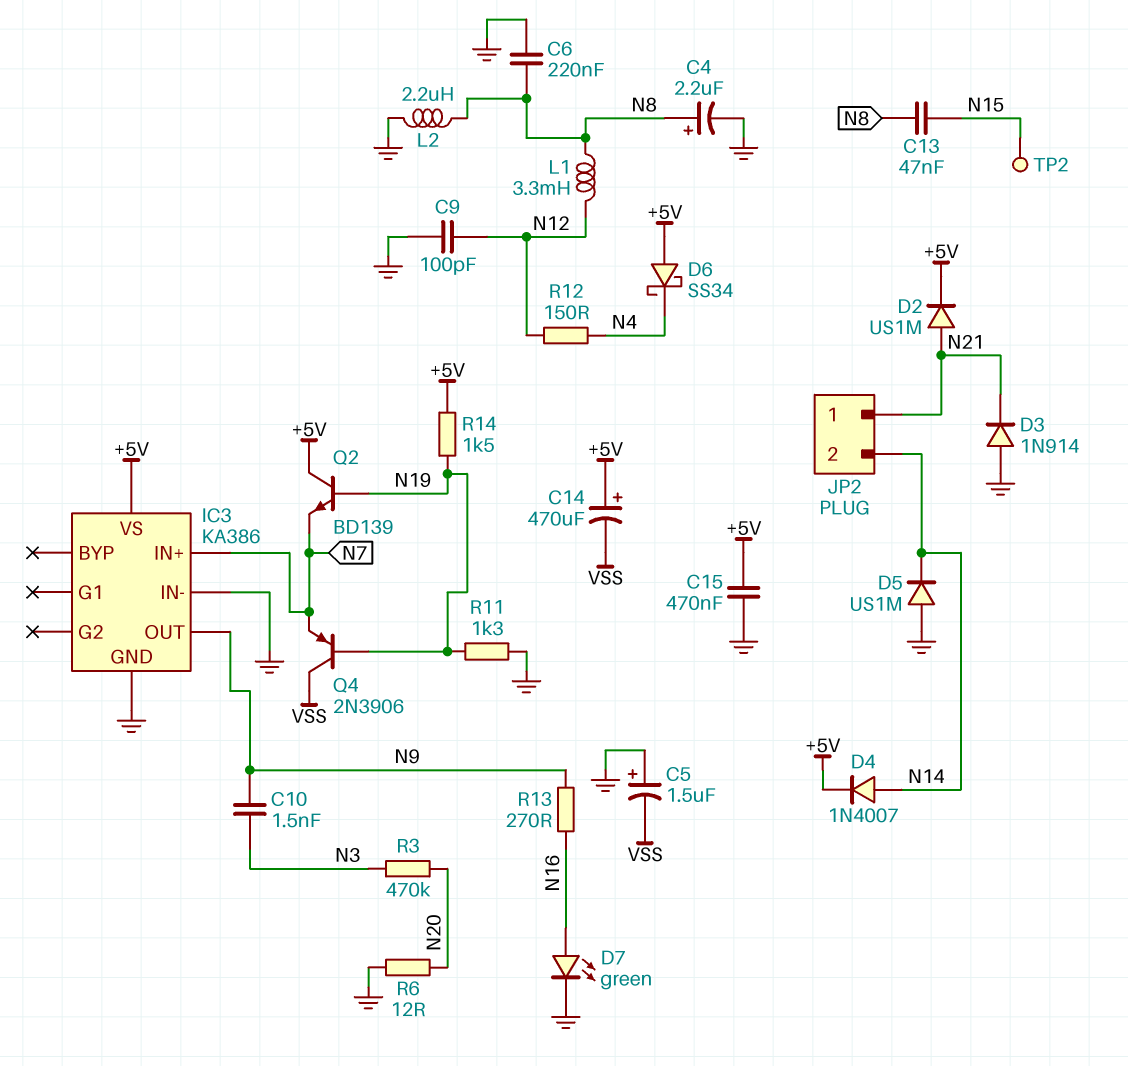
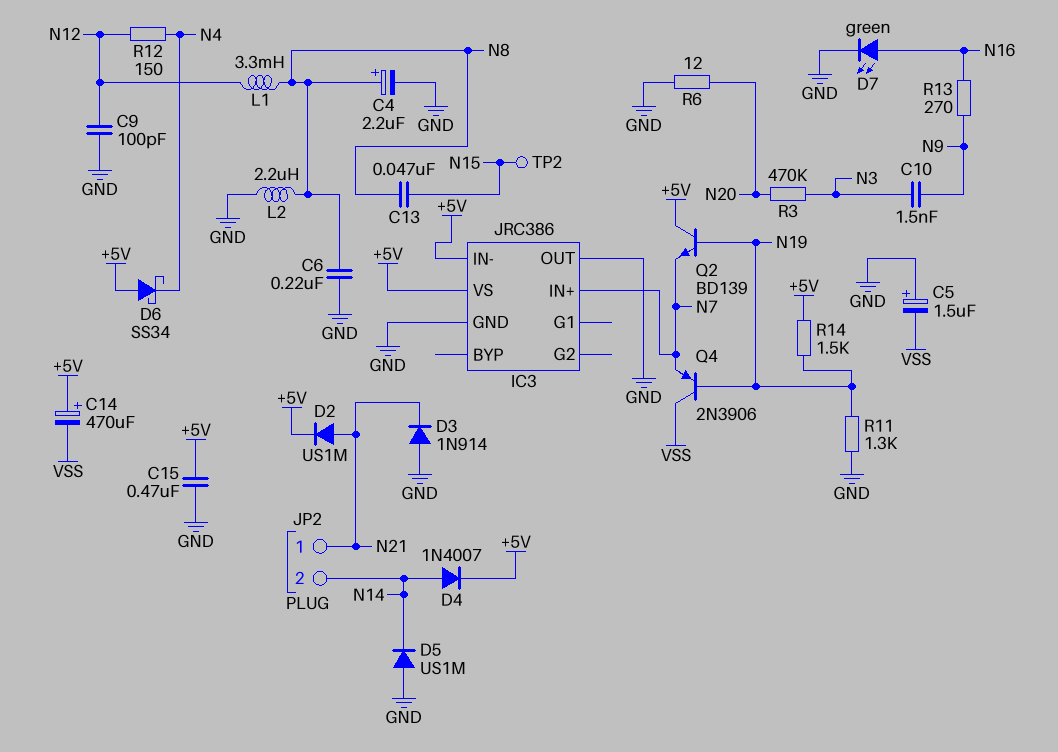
IC3: KA386 -> JRC386
IC3 pin IN-: GND -> +5V
IC3 pin OUT: N9 -> GND

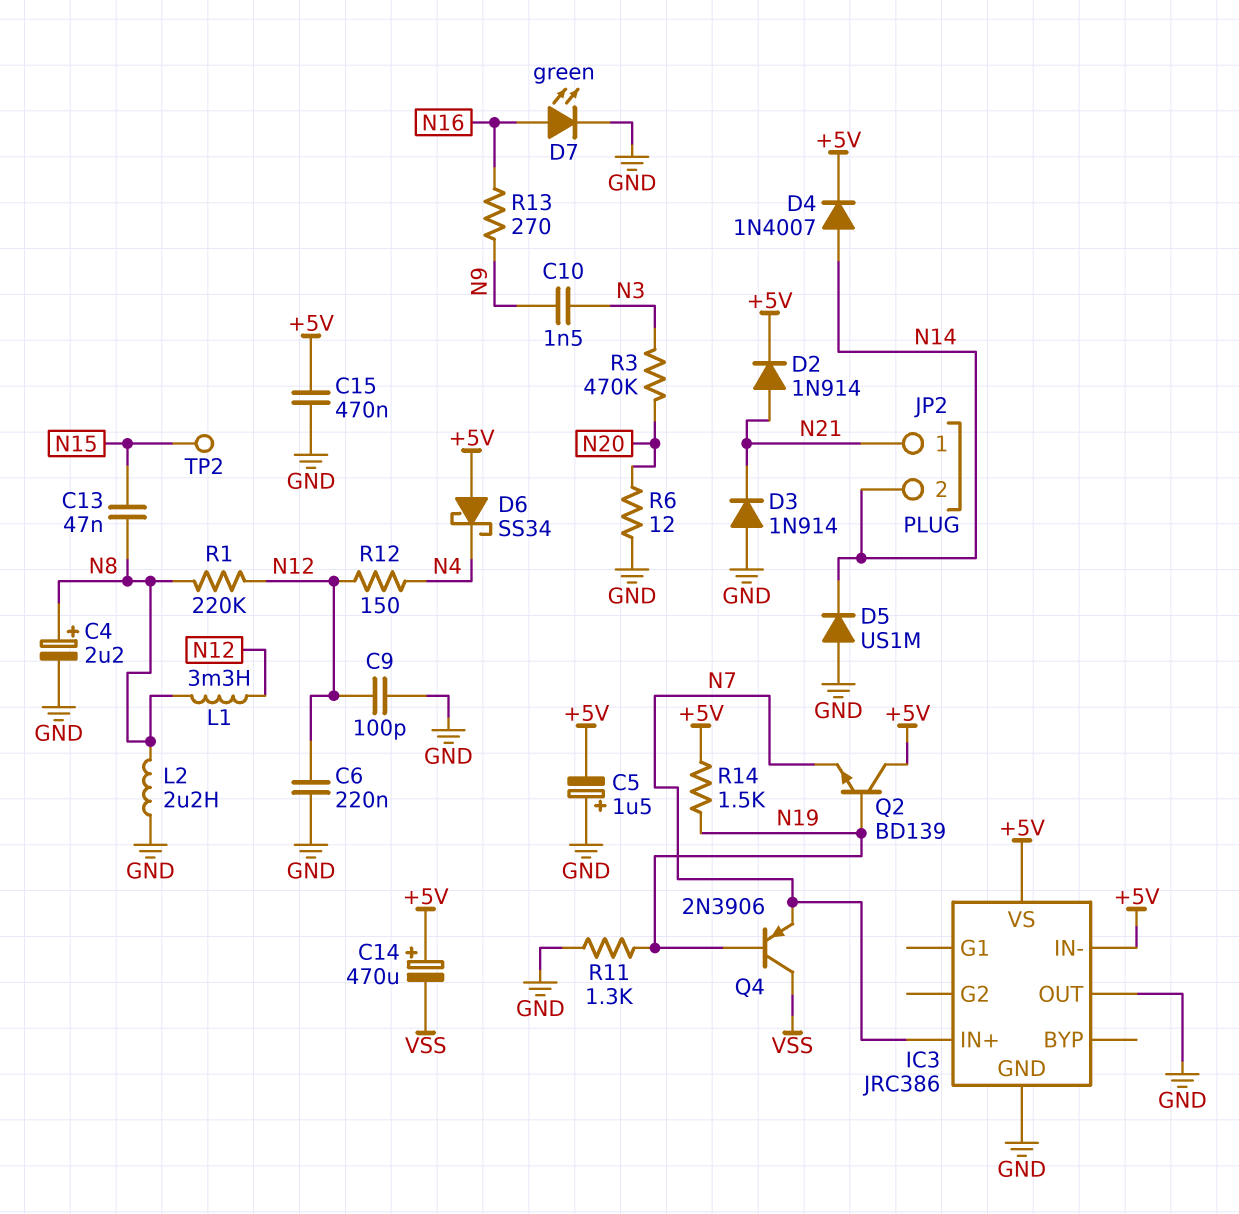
C5: 1.5uF (plus GND, minus VSS) -> 1.5uF (plus GND, minus +5V)
C6: 220nF (GND, N8) -> 220nF (GND, N12)
D2: diode US1M (A N21, K +5V) -> diode 1N914 (A N21, K +5V)
R1: none -> 220k (N8, N12)

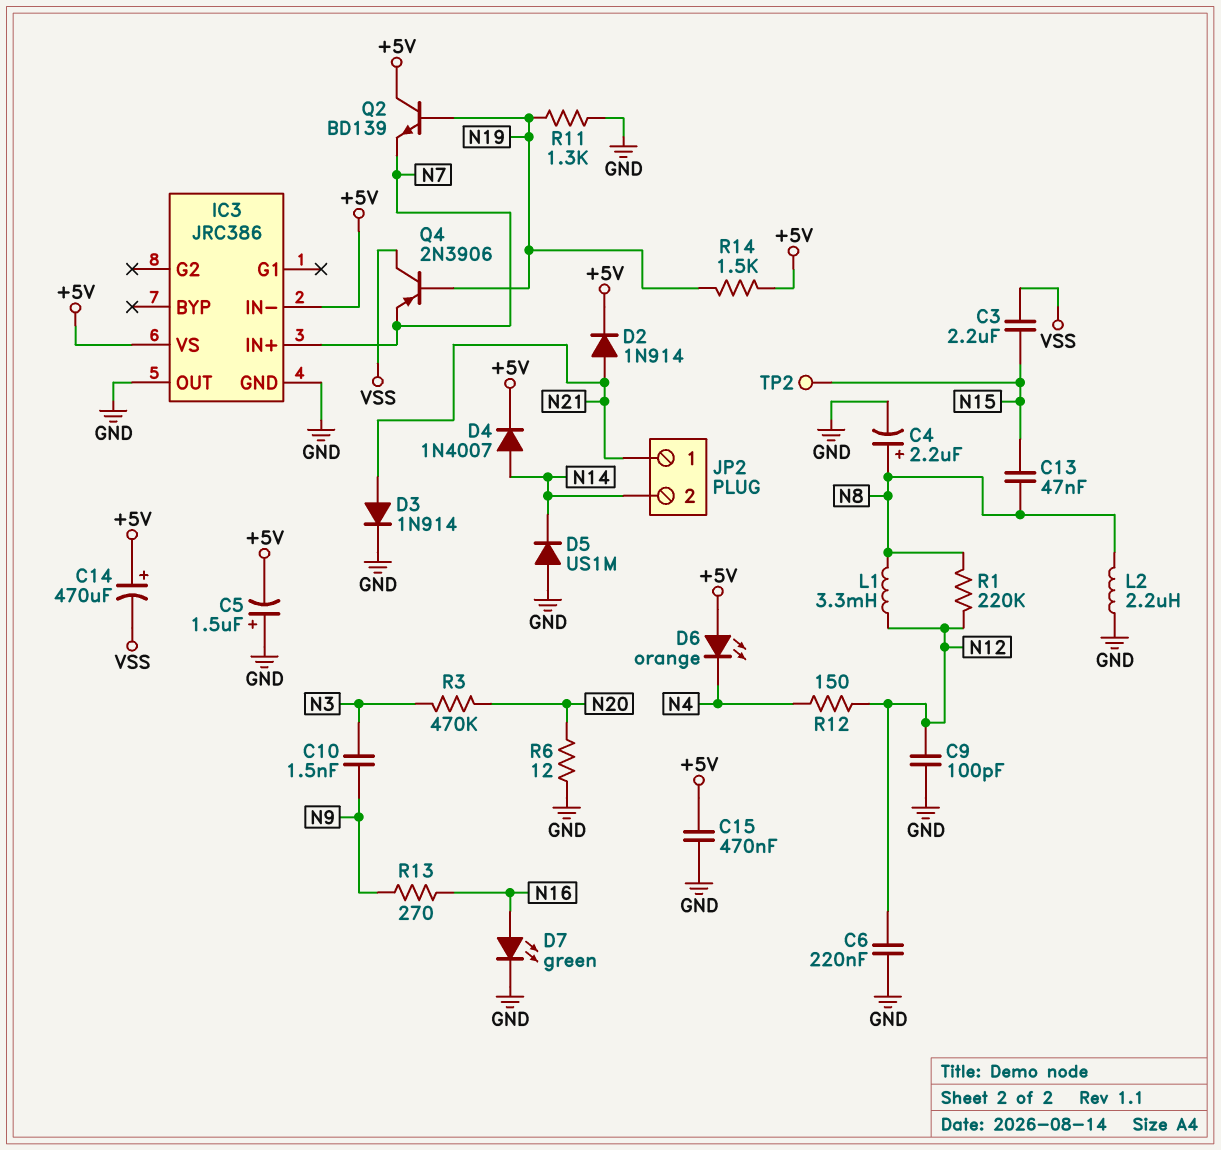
C3: none -> 2.2uF (N15, VSS)
D3: diode 1N914 (A GND, K N21) -> diode 1N914 (A N21, K GND)
D6: schottky SS34 (A +5V, K N4) -> LED orange (A +5V, K N4)

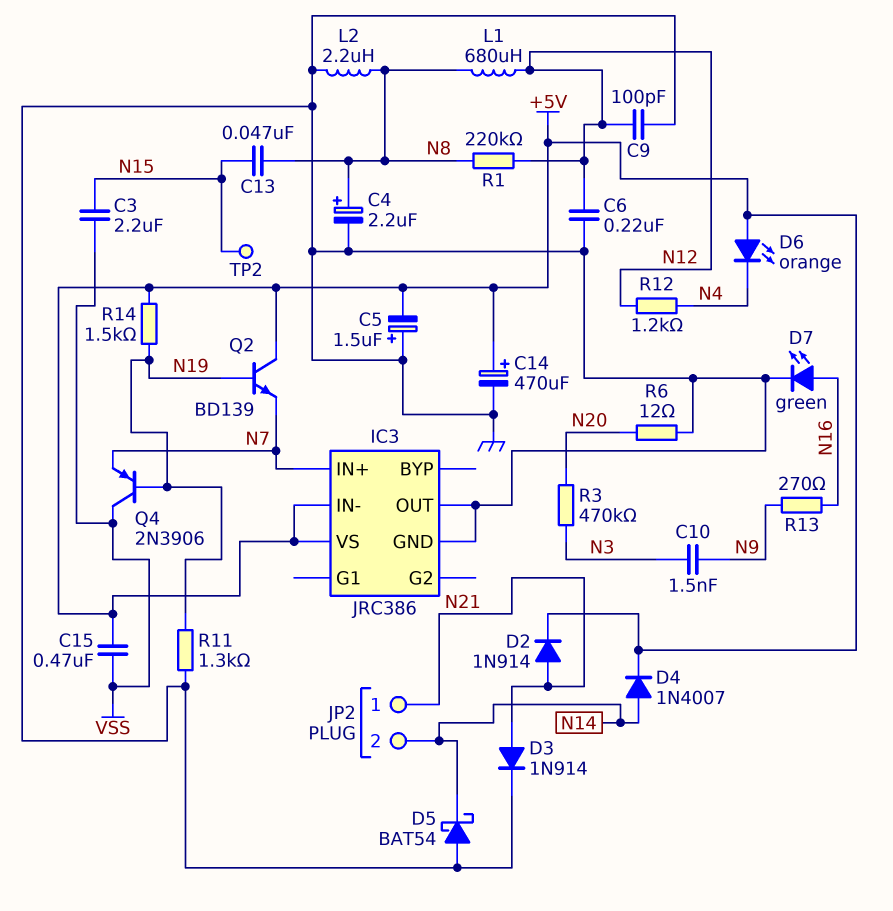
C14: 470uF (plus +5V, minus VSS) -> 470uF (plus +5V, minus GND)
C15: 470nF (+5V, GND) -> 470nF (+5V, VSS)
D5: diode US1M (A GND, K N14) -> schottky BAT54 (A GND, K N14)
L1: 3.3mH (N8, N12) -> 680uH (N8, N12)
R12: 150 (N4, N12) -> 1.2k (N4, N12)

